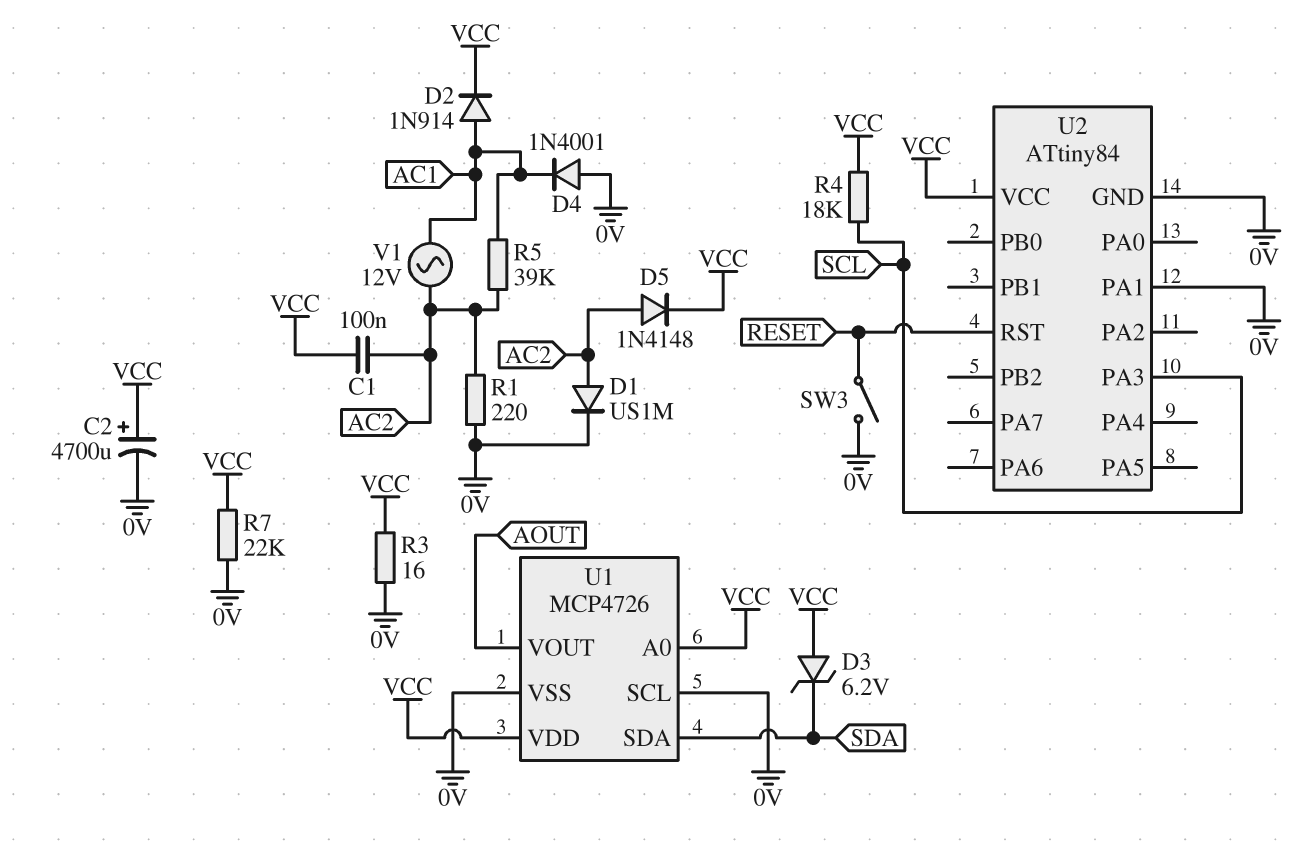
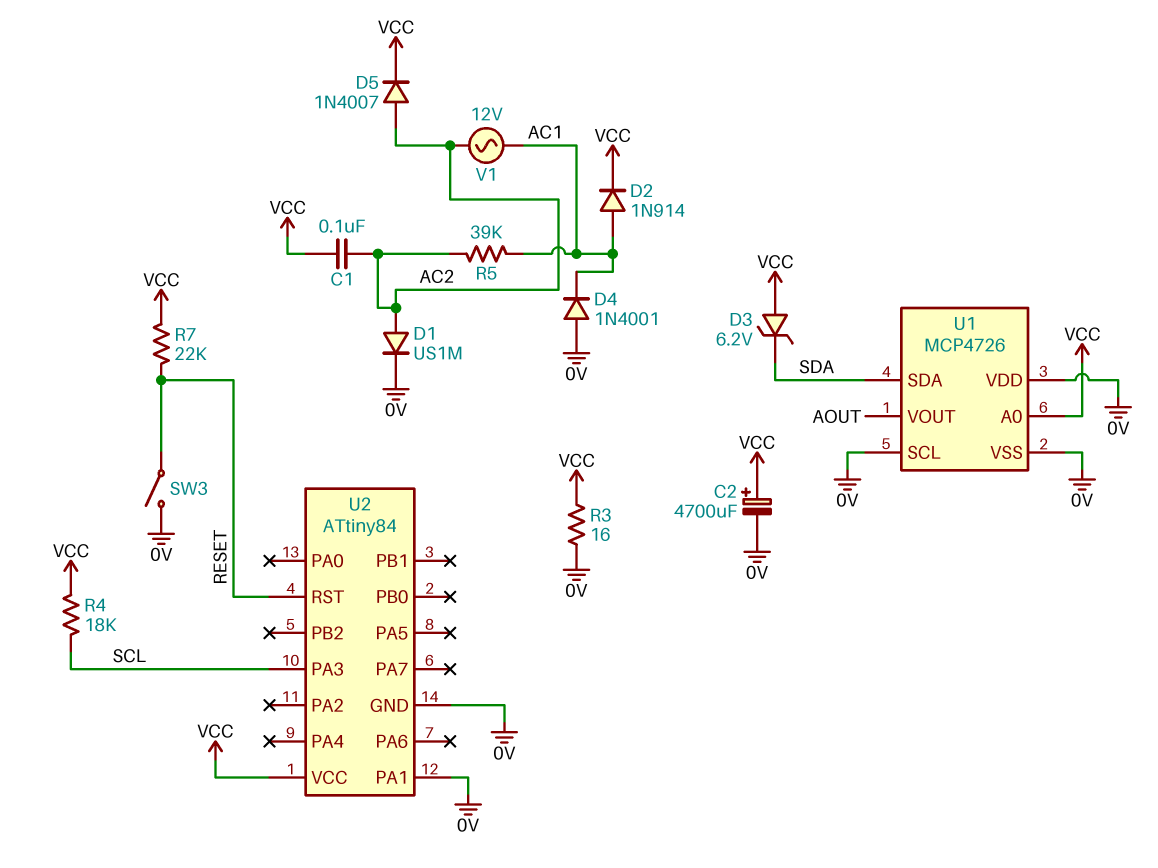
D5: diode 1N4148 (A AC2, K VCC) -> diode 1N4007 (A AC2, K VCC)
R1: 220 (0V, AC2) -> none
R7: 22k (0V, VCC) -> 22k (RESET, VCC)
U1 pin VDD: VCC -> 0V

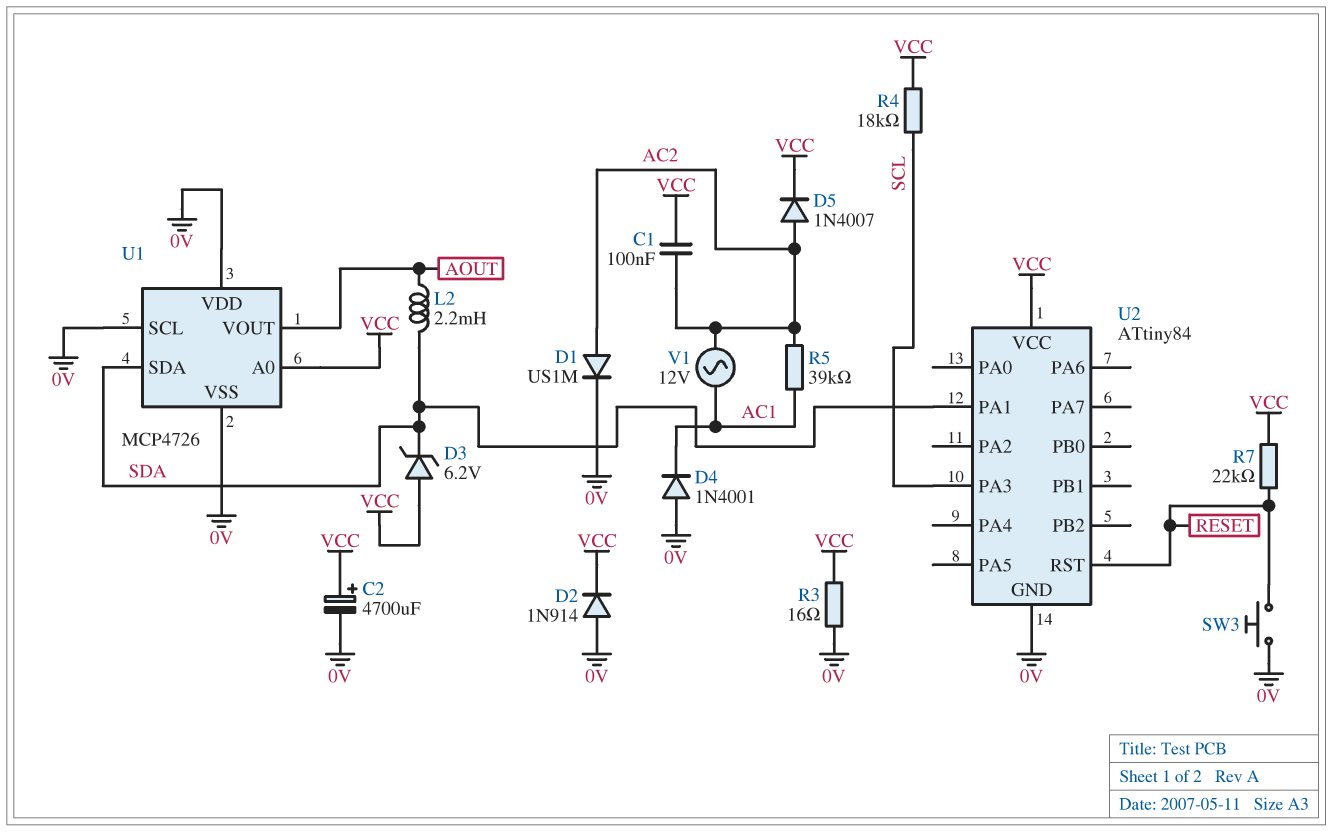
D2: diode 1N914 (A AC1, K VCC) -> diode 1N914 (A 0V, K VCC)
L2: none -> 2.2mH (AOUT, SDA)
SW3: switch (0V, RESET) -> button (0V, RESET)
U2 pin PA1: 0V -> SDA

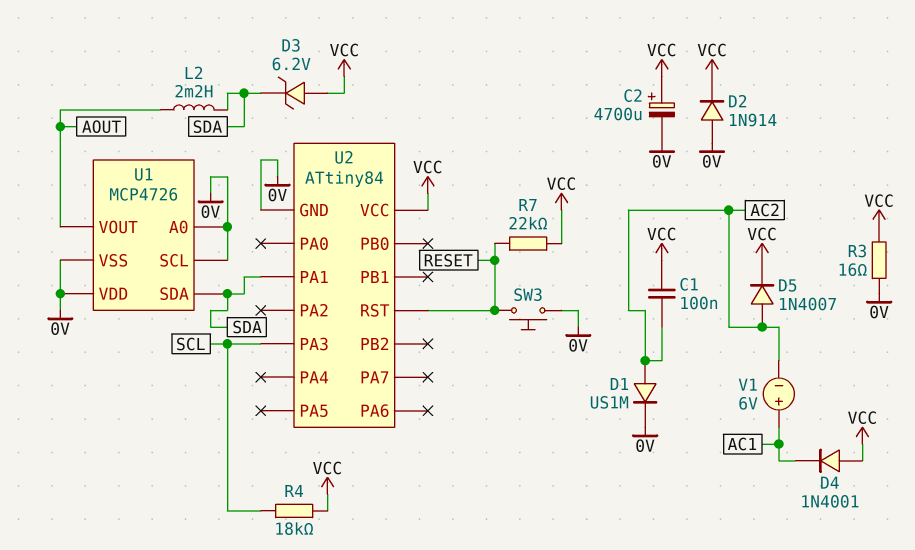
D4: diode 1N4001 (A 0V, K AC1) -> diode 1N4001 (A VCC, K AC1)
R5: 39k (AC1, AC2) -> none
U1 pin A0: VCC -> 0V
V1: AC 12V (AC1, AC2) -> 6V (plus AC1, minus AC2)

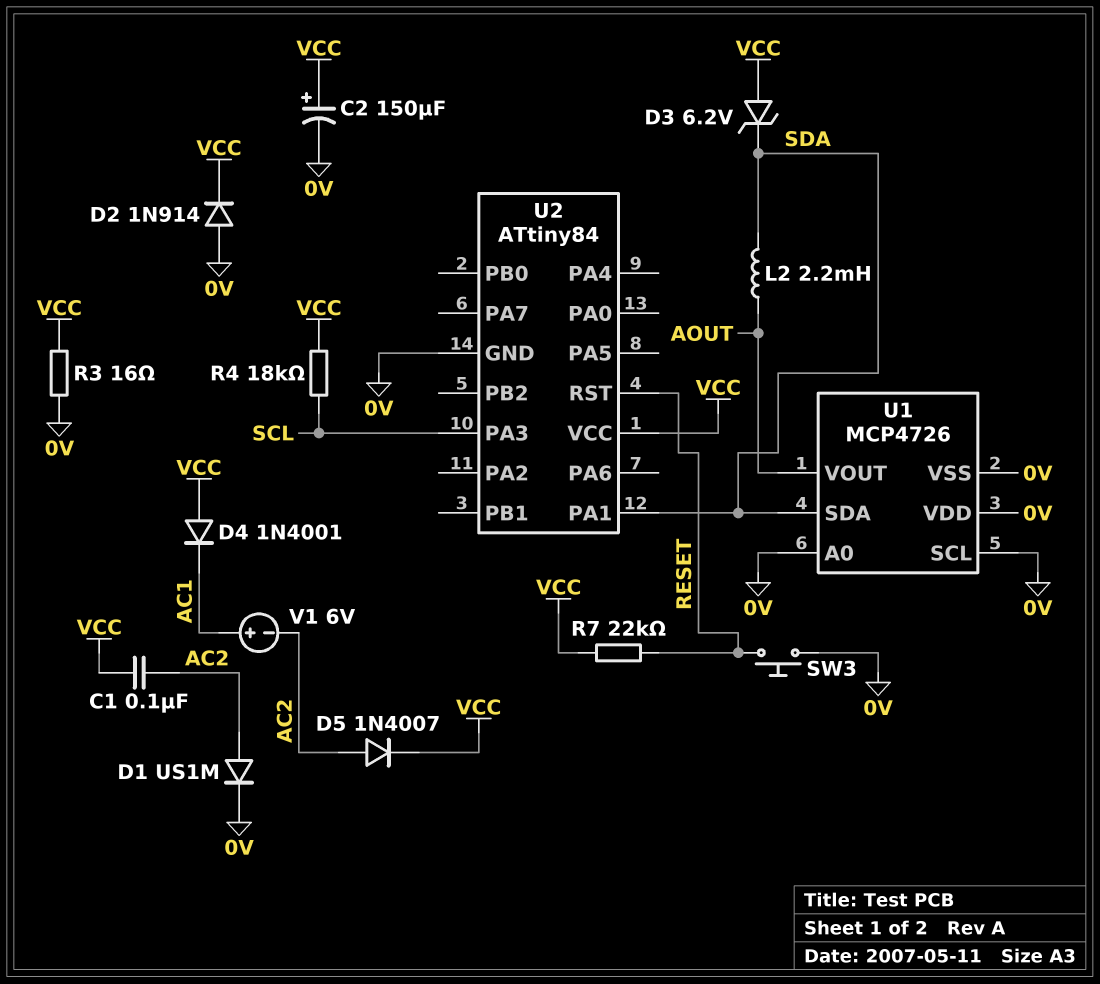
C2: 4700uF (plus VCC, minus 0V) -> 150uF (plus VCC, minus 0V)

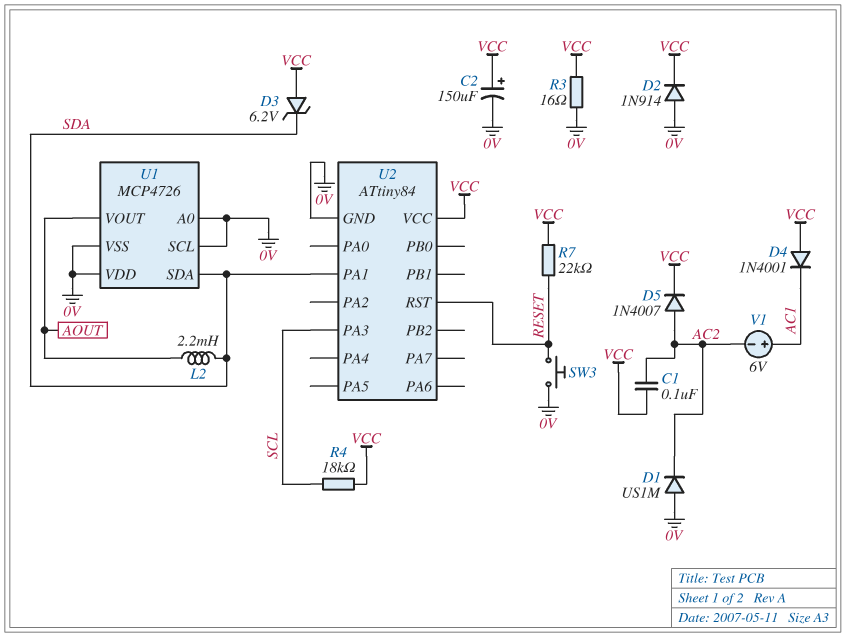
D1: diode US1M (A AC2, K 0V) -> diode US1M (A 0V, K AC2)

